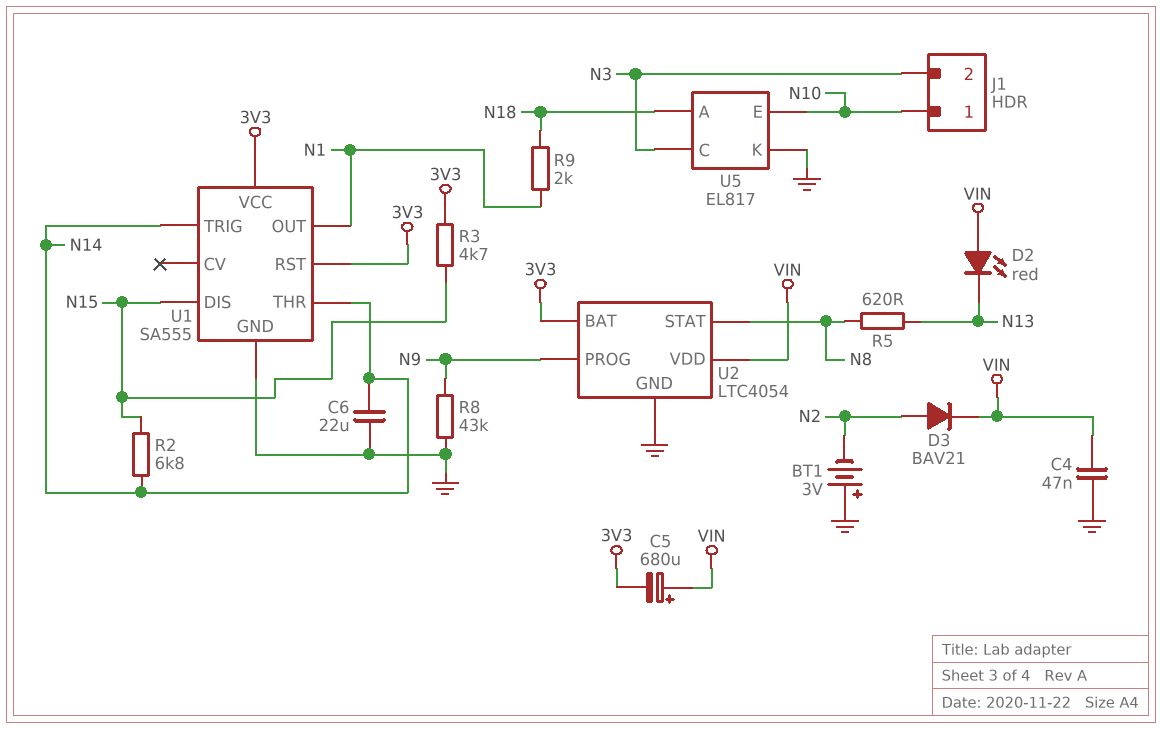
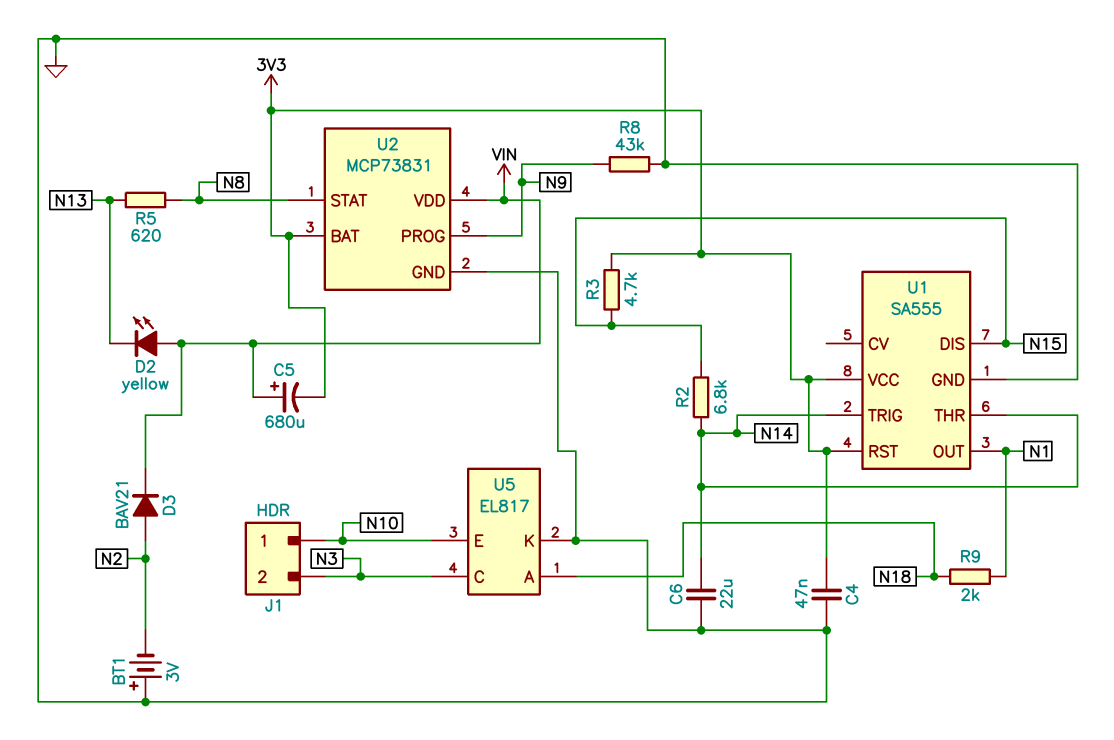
C4: 47nF (GND, VIN) -> 47nF (3V3, GND)
D2: LED red (A VIN, K N13) -> LED yellow (A VIN, K N13)
U2: LTC4054 -> MCP73831

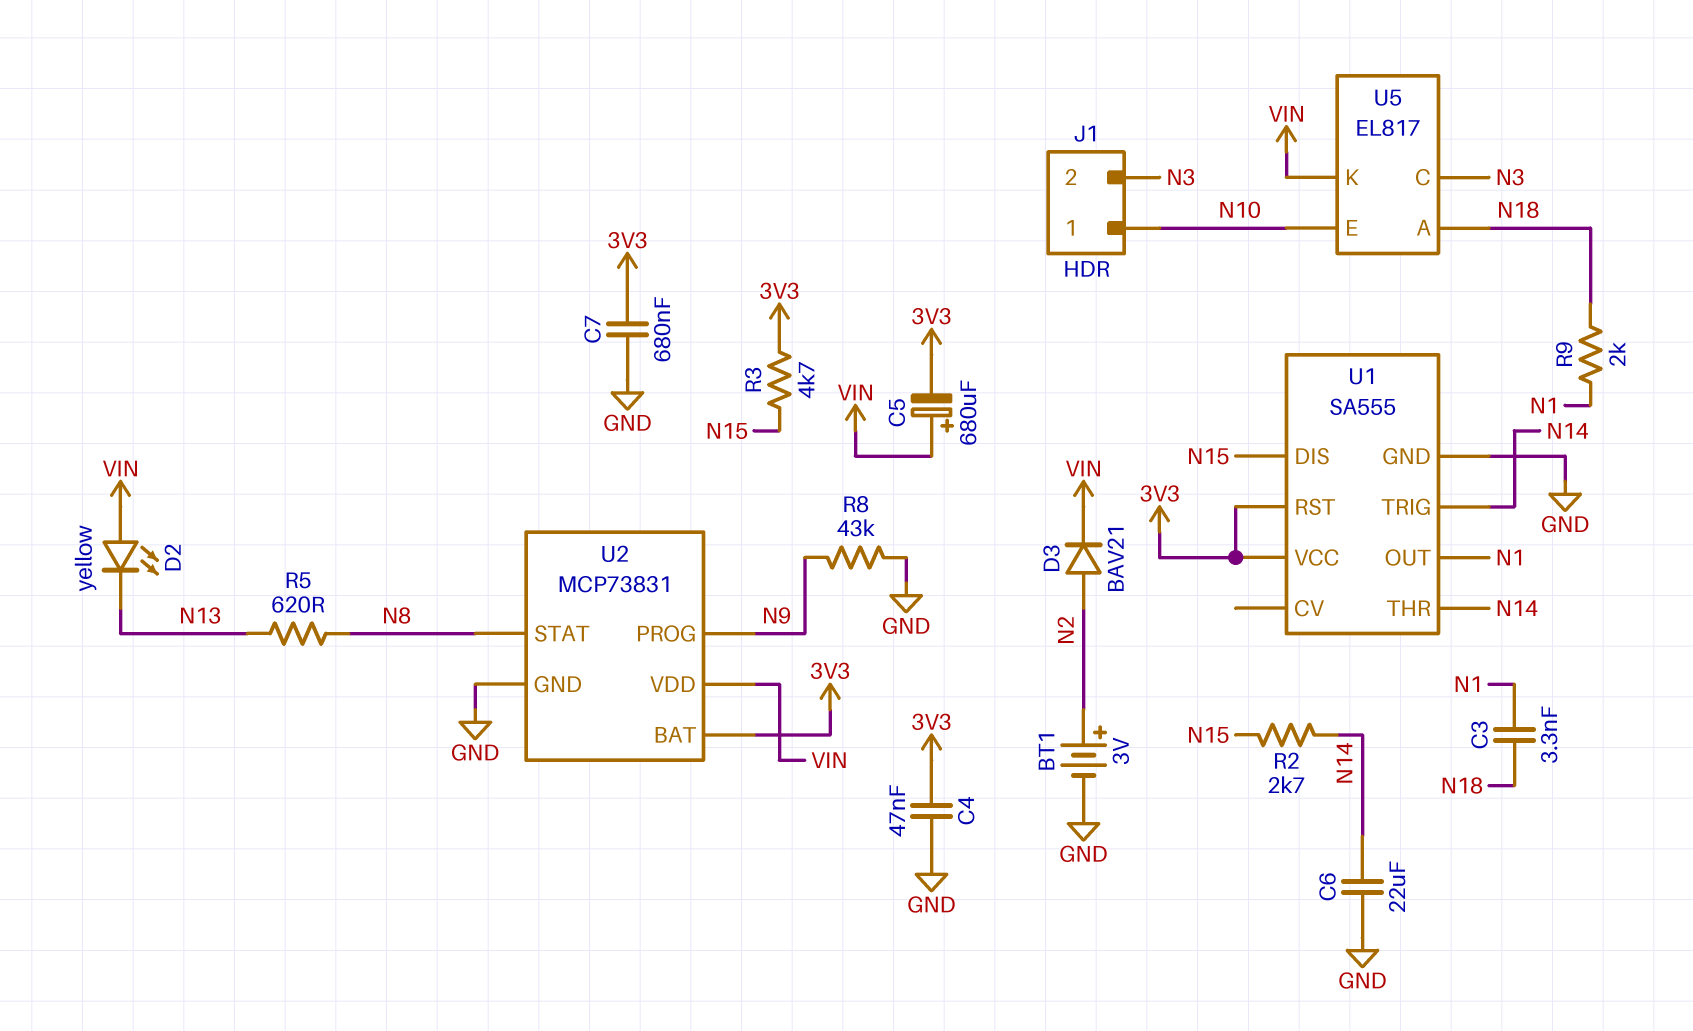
BT1: 3V (plus GND, minus N2) -> 3V (plus N2, minus GND)
C3: none -> 3.3nF (N1, N18)
C7: none -> 680nF (3V3, GND)
R2: 6.8k (N14, N15) -> 2.7k (N14, N15)
U5 pin K: GND -> VIN

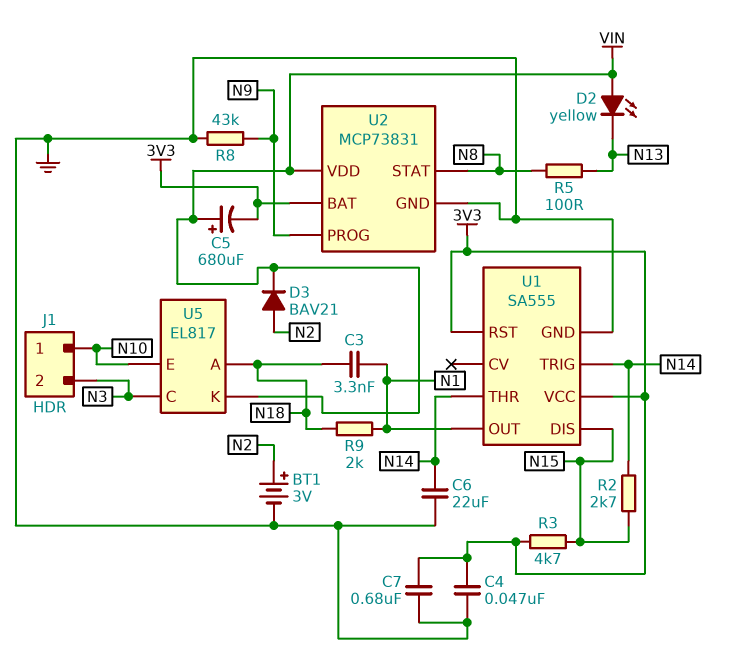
R5: 620 (N8, N13) -> 100 (N8, N13)

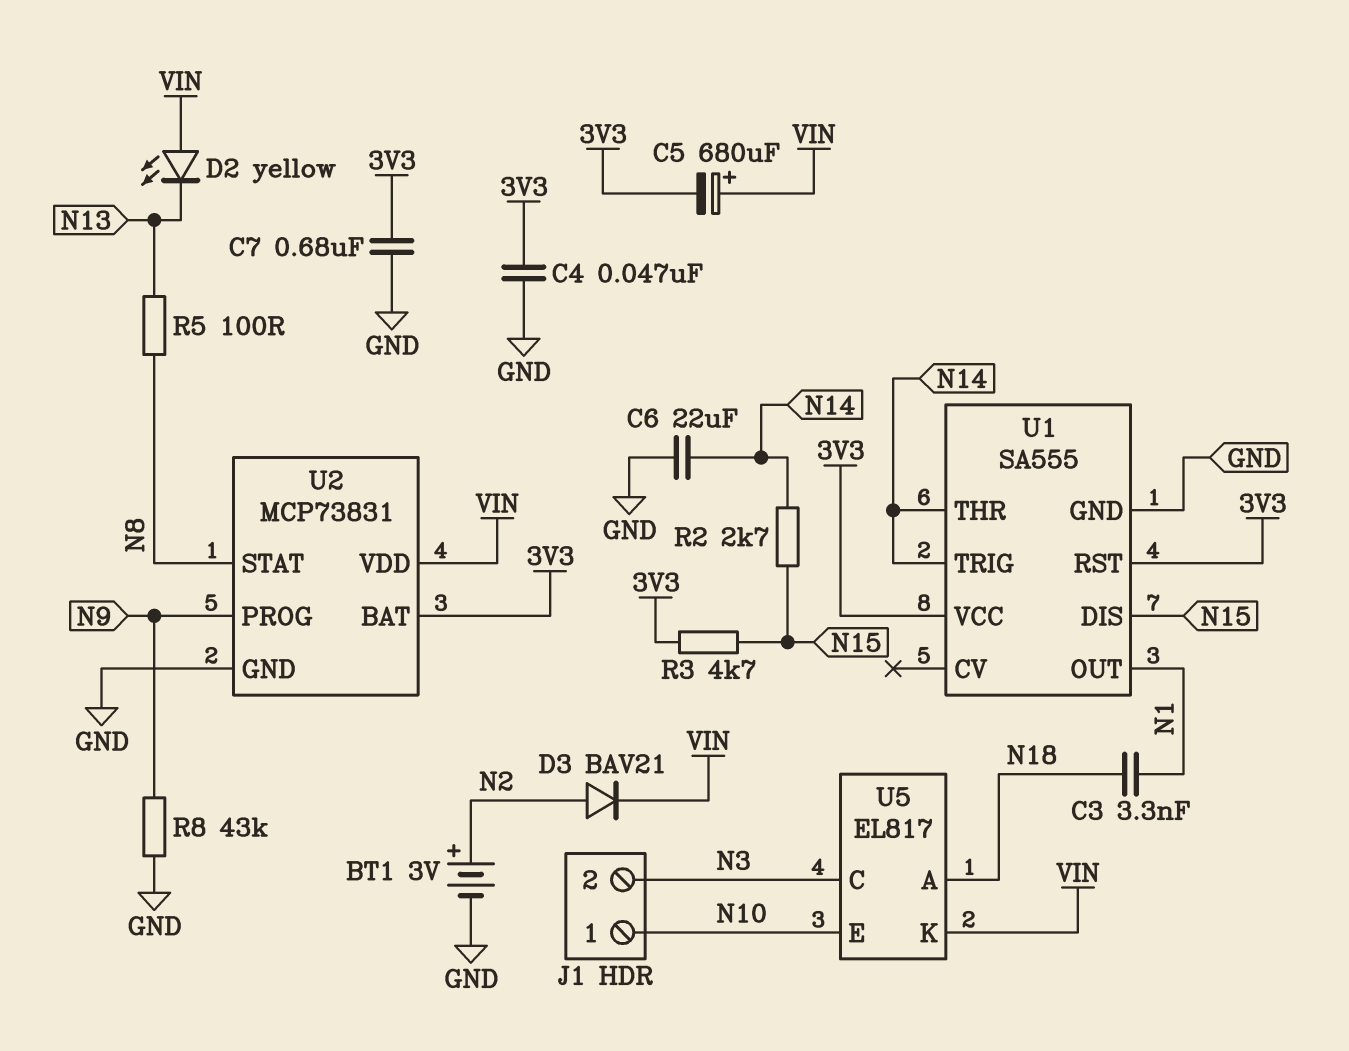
R9: 2k (N1, N18) -> none

